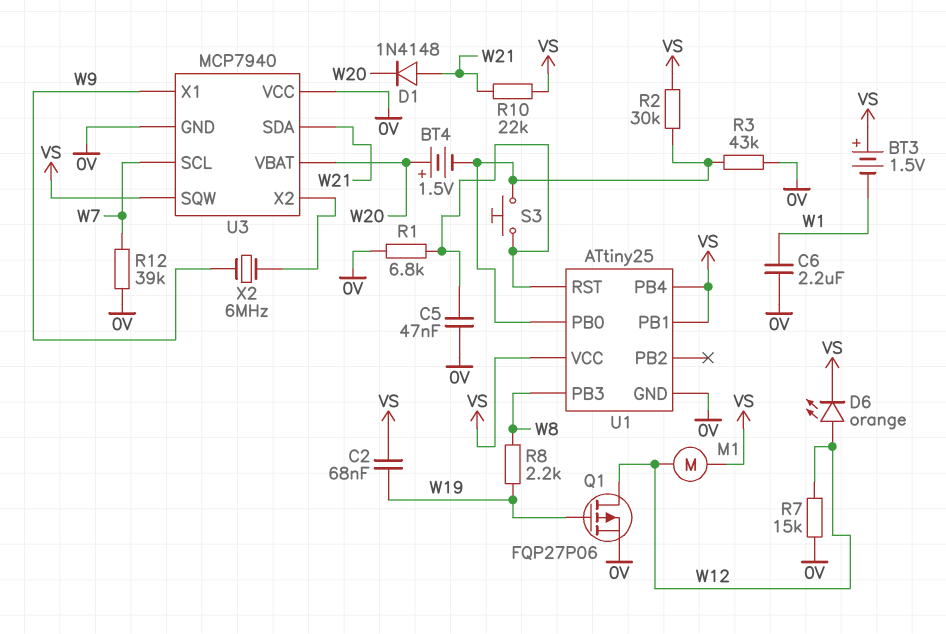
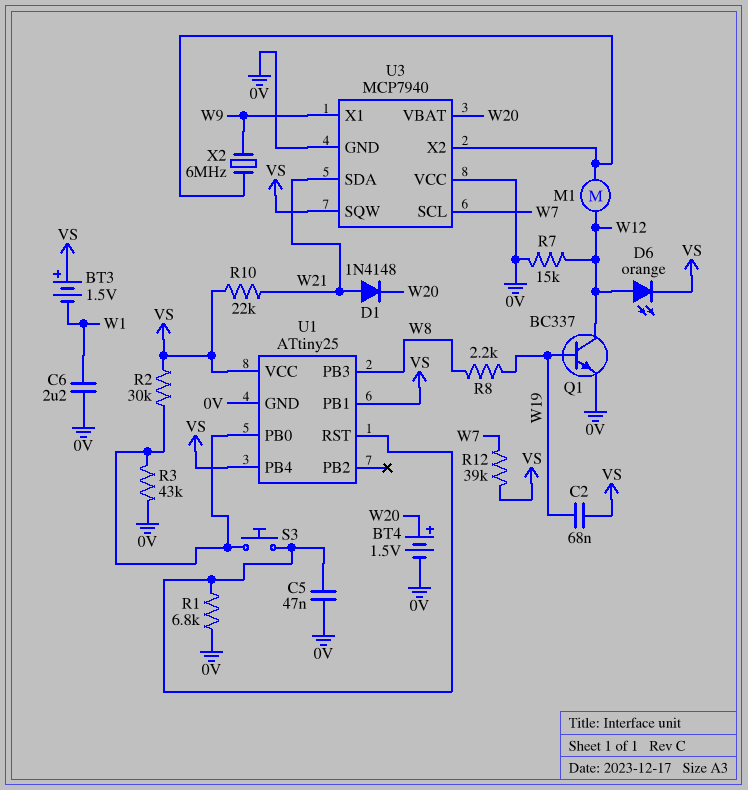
BT4: 1.5V (plus W20, minus U1/PB0) -> 1.5V (plus W20, minus 0V)
M1: motor (VS, W12) -> motor (U3/X2, W12)
Q1: PMOS FQP27P06 (G W19, D W12, S 0V) -> NPN BC337 (B W19, C W12, E 0V)
R12: 39k (0V, W7) -> 39k (VS, W7)

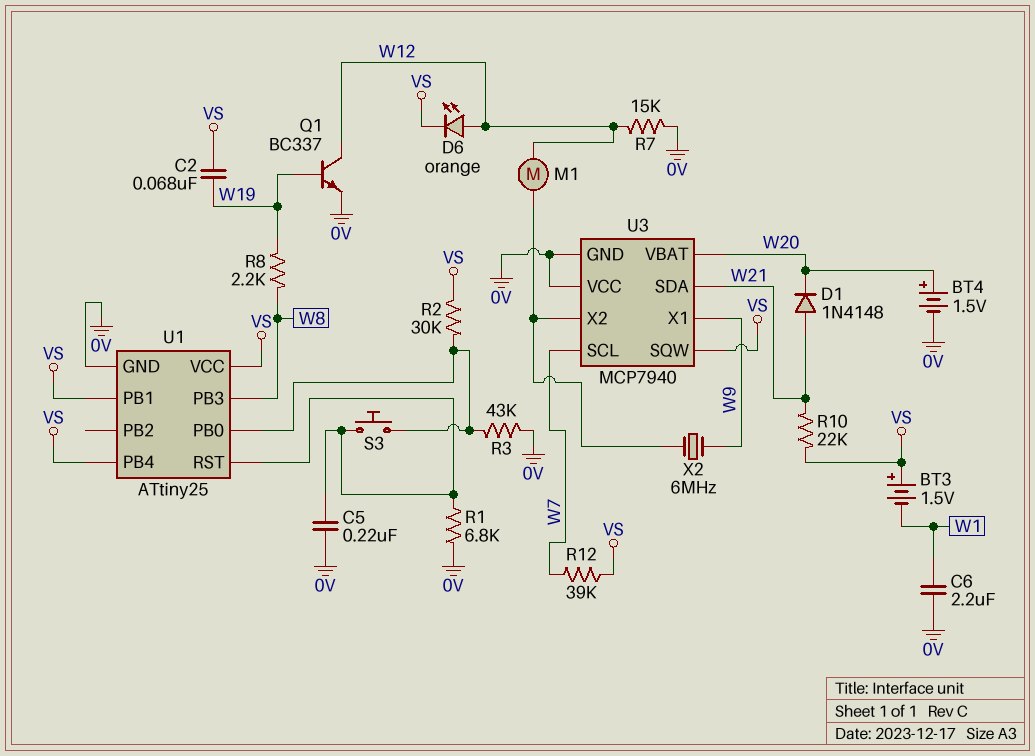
C5: 47nF (0V, U1/RST) -> 220nF (0V, U1/RST)

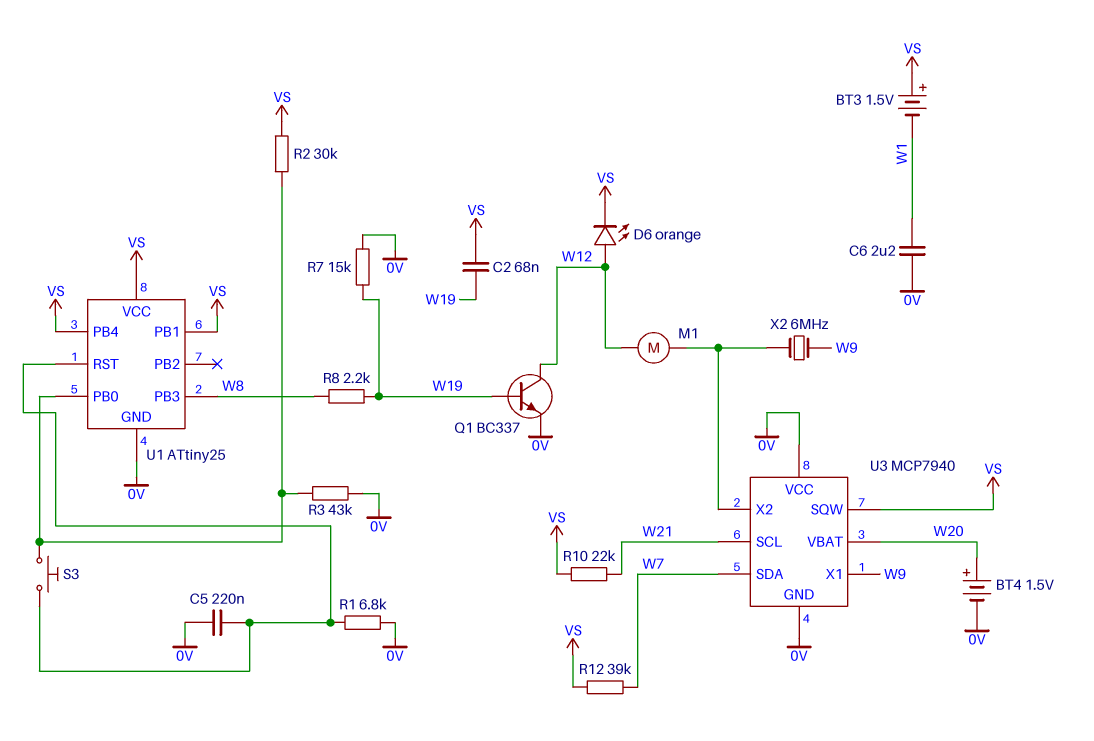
D1: diode 1N4148 (A W21, K W20) -> none
R7: 15k (0V, W12) -> 15k (0V, W19)
U3 pin SCL: W7 -> W21
U3 pin SDA: W21 -> W7

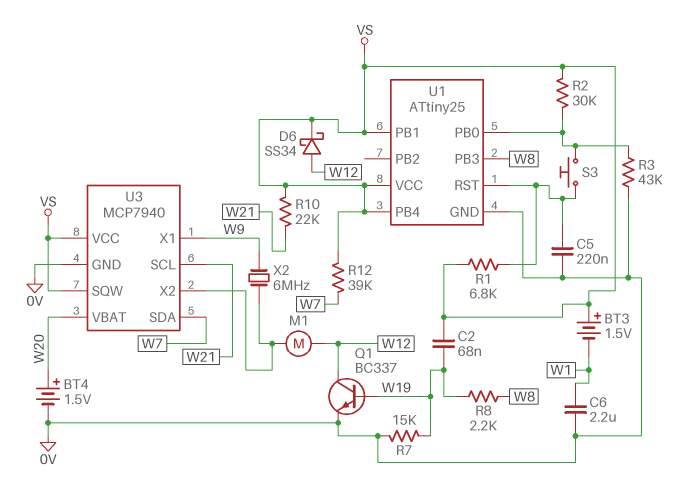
D6: LED orange (A W12, K VS) -> schottky SS34 (A W12, K VS)
R1: 6.8k (0V, U1/RST) -> 6.8k (U1/RST, VS)
U3 pin VCC: 0V -> VS

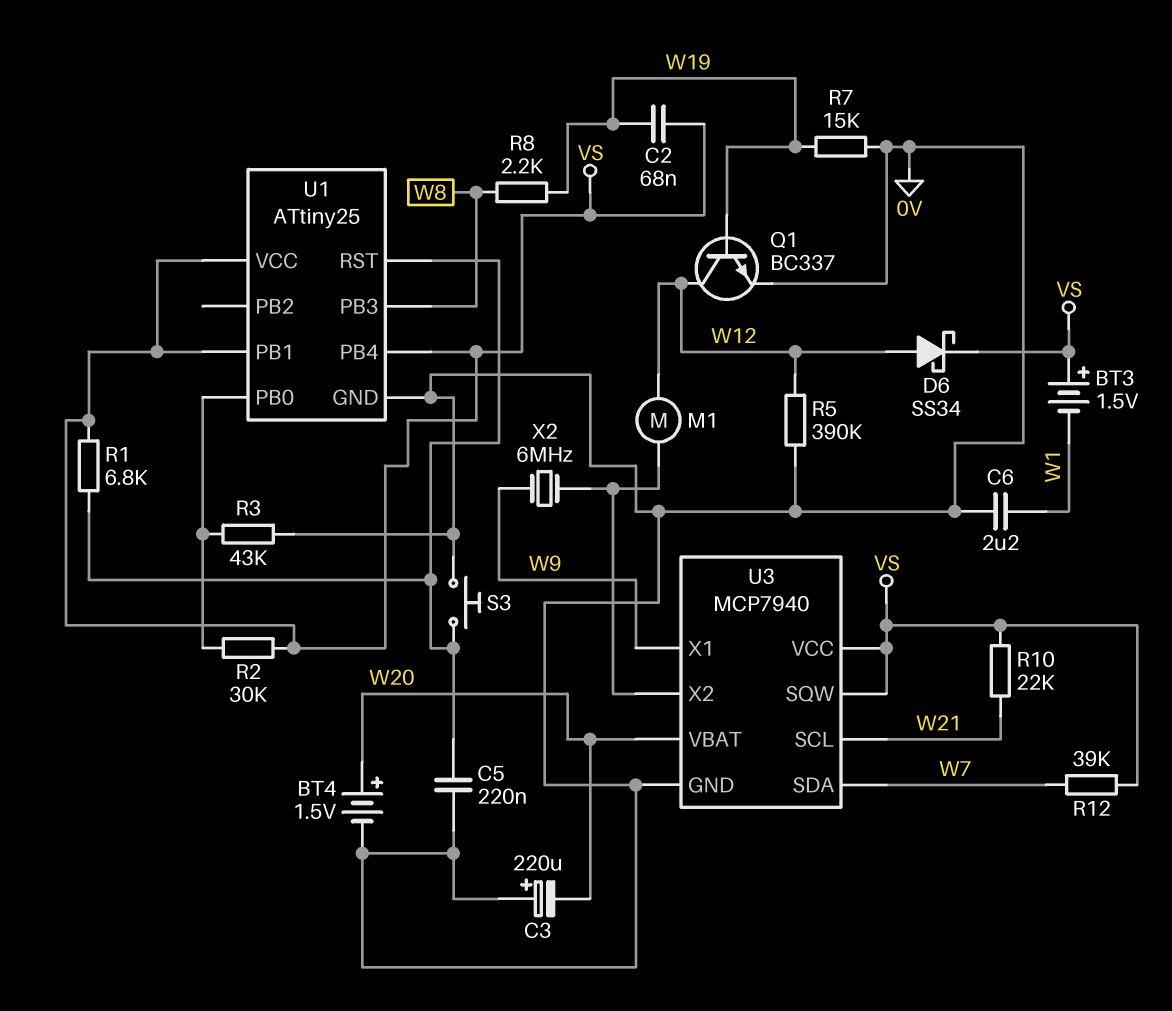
C3: none -> 220uF (plus 0V, minus W20)
R5: none -> 390k (0V, W12)
S3: button (U1/PB0, U1/RST) -> button (0V, U1/RST)

